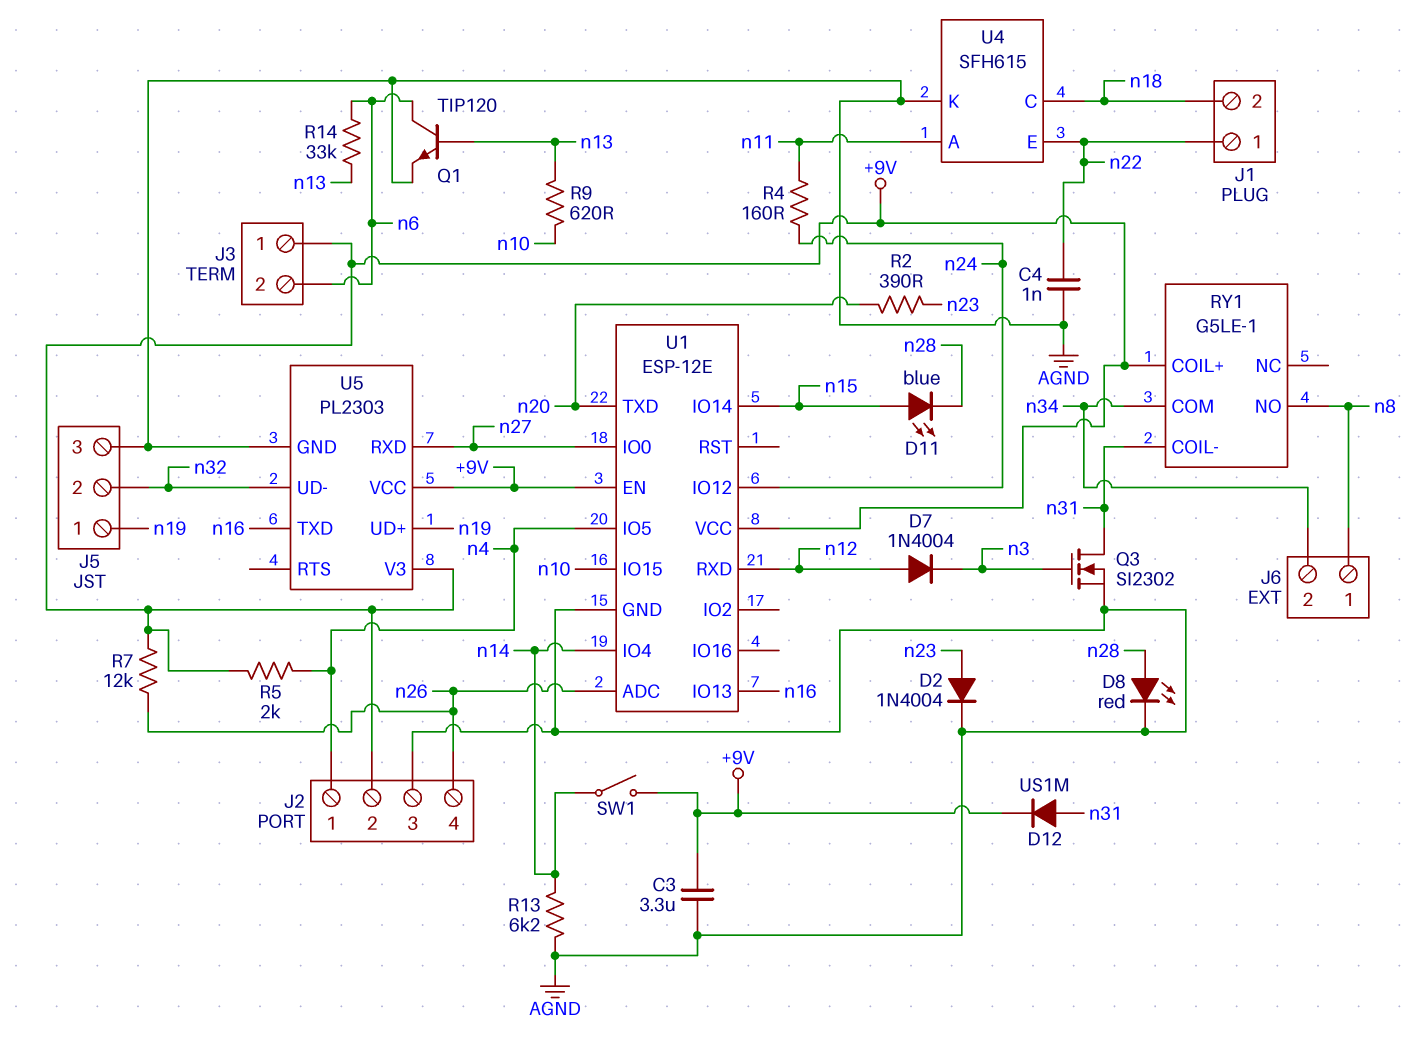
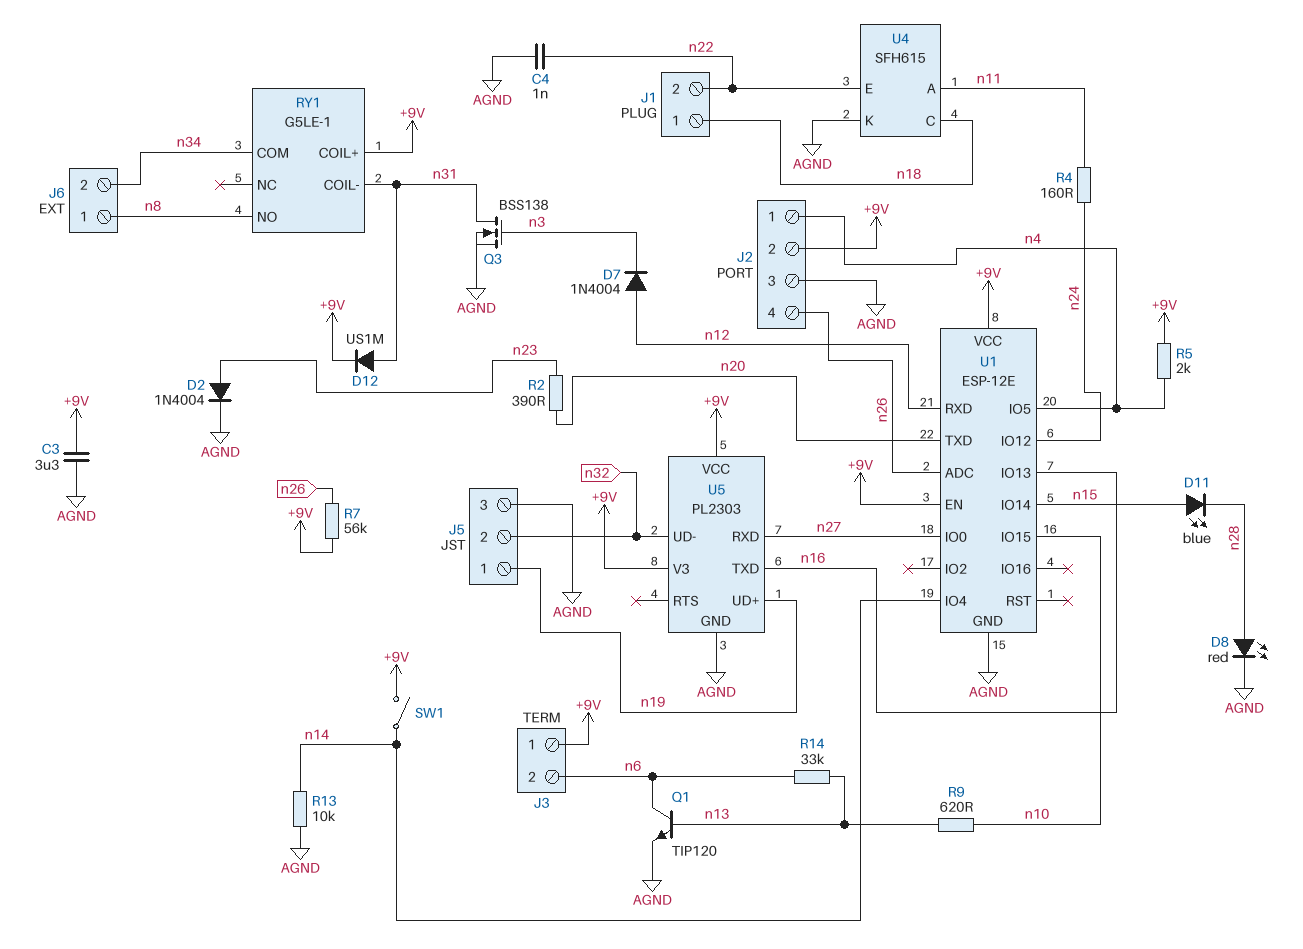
J1 pin 1: n22 -> n18
J1 pin 2: n18 -> n22
Q3: NMOS SI2302 (G n3, D n31, S AGND) -> NMOS BSS138 (G n3, D n31, S AGND)
R7: 12k (+9V, n26) -> 56k (+9V, n26)
R13: 6.2k (AGND, n14) -> 10k (AGND, n14)

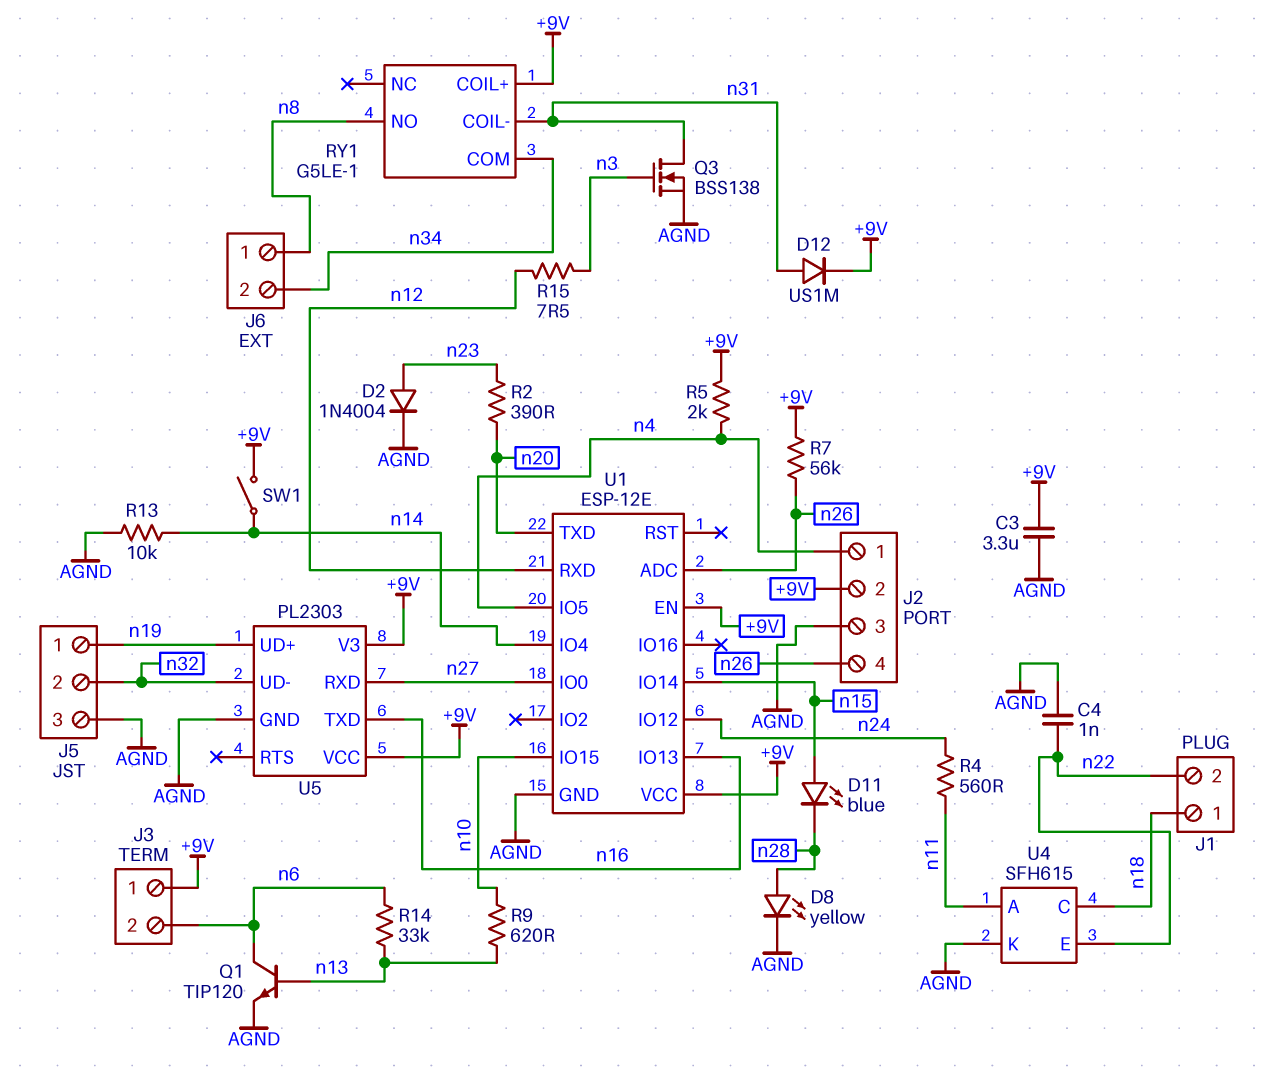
D7: diode 1N4004 (A n12, K n3) -> none
D8: LED red (A n28, K AGND) -> LED yellow (A n28, K AGND)
R4: 160 (n11, n24) -> 560 (n11, n24)
R15: none -> 7.5 (n3, n12)

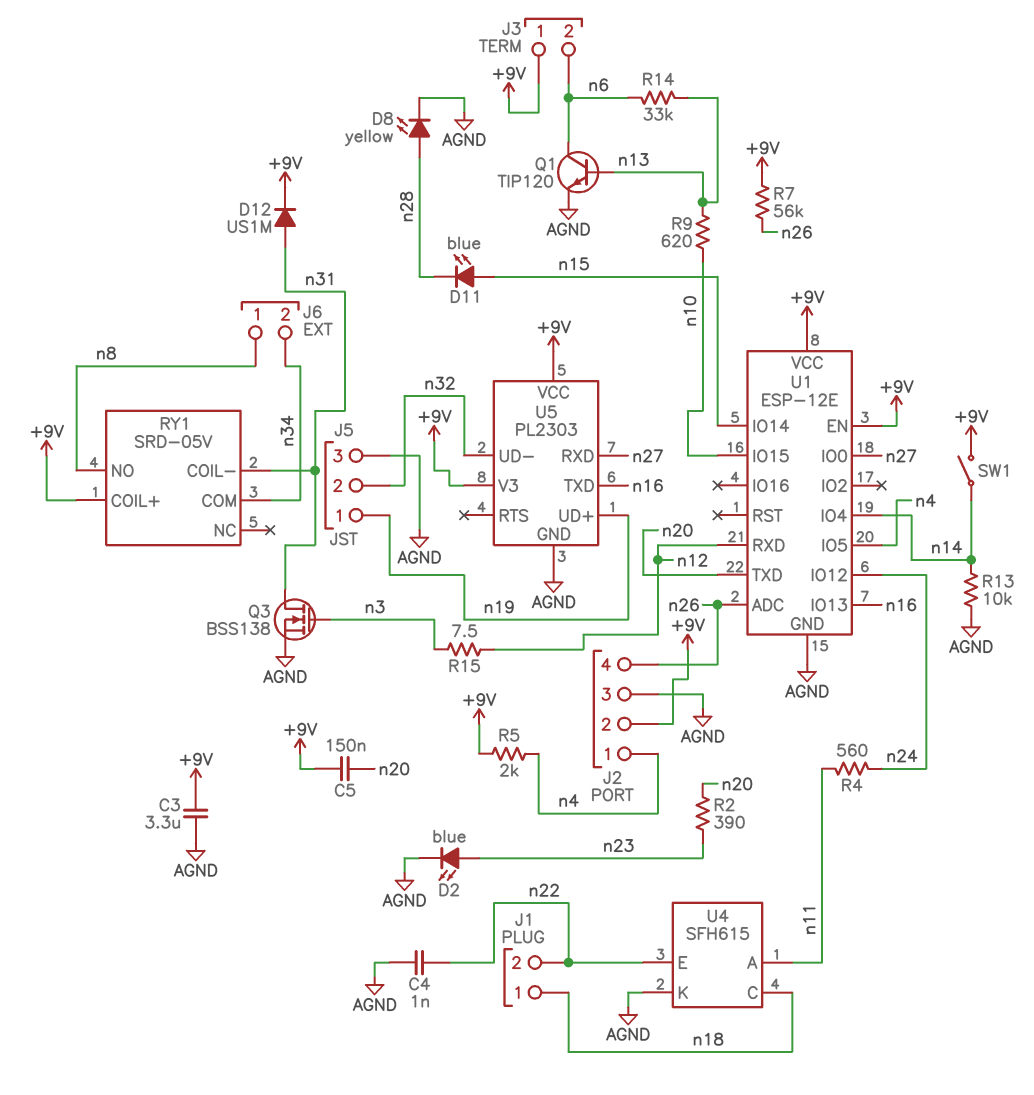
C5: none -> 150nF (+9V, n20)
D2: diode 1N4004 (A n23, K AGND) -> LED blue (A n23, K AGND)
RY1: G5LE-1 -> SRD-05V

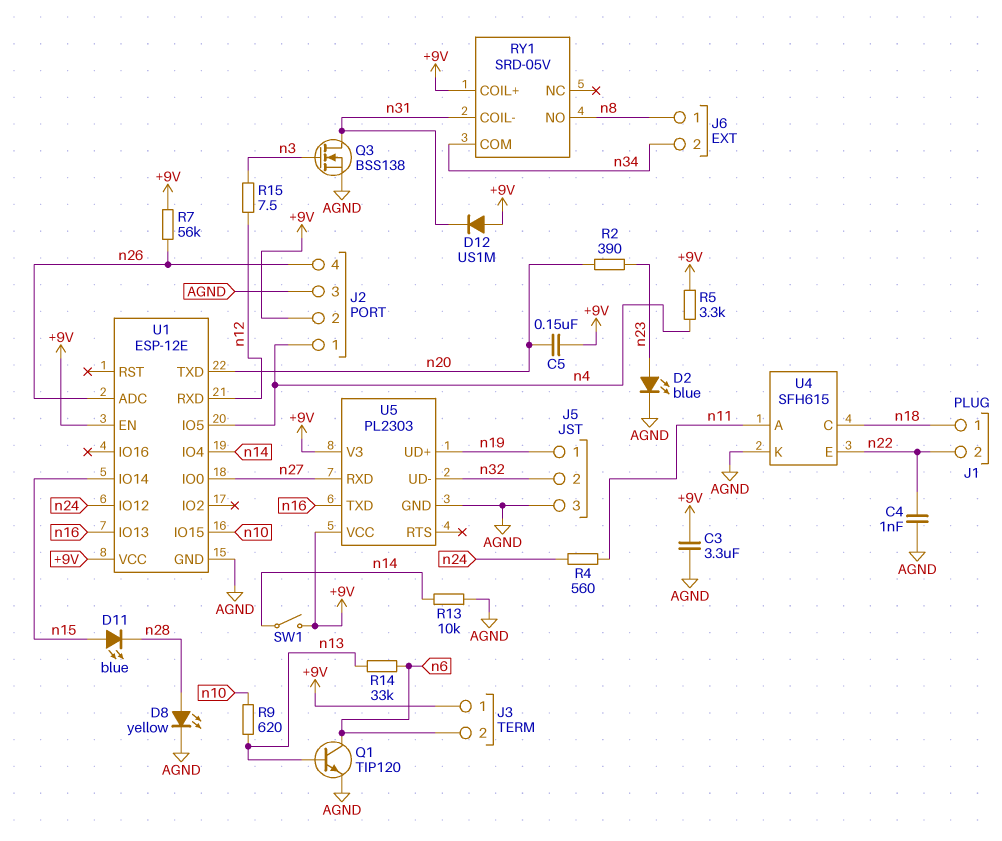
D12: diode US1M (A n31, K +9V) -> diode US1M (A +9V, K n31)
R5: 2k (+9V, n4) -> 3.3k (+9V, n4)

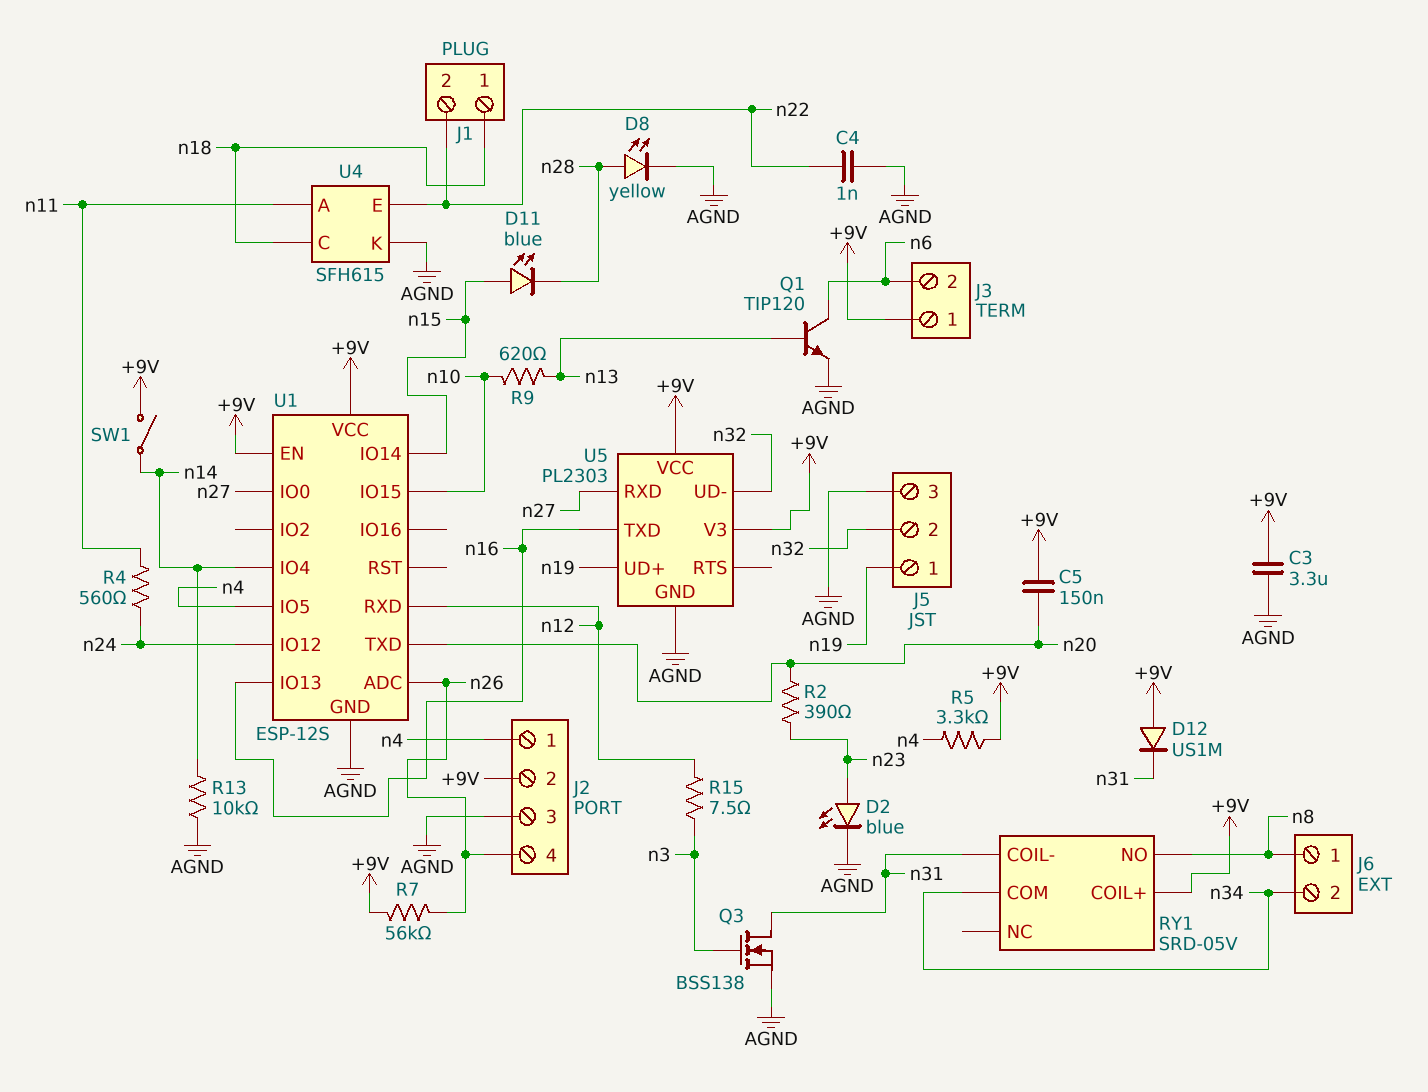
R14: 33k (n6, n13) -> none
U1: ESP-12E -> ESP-12S

